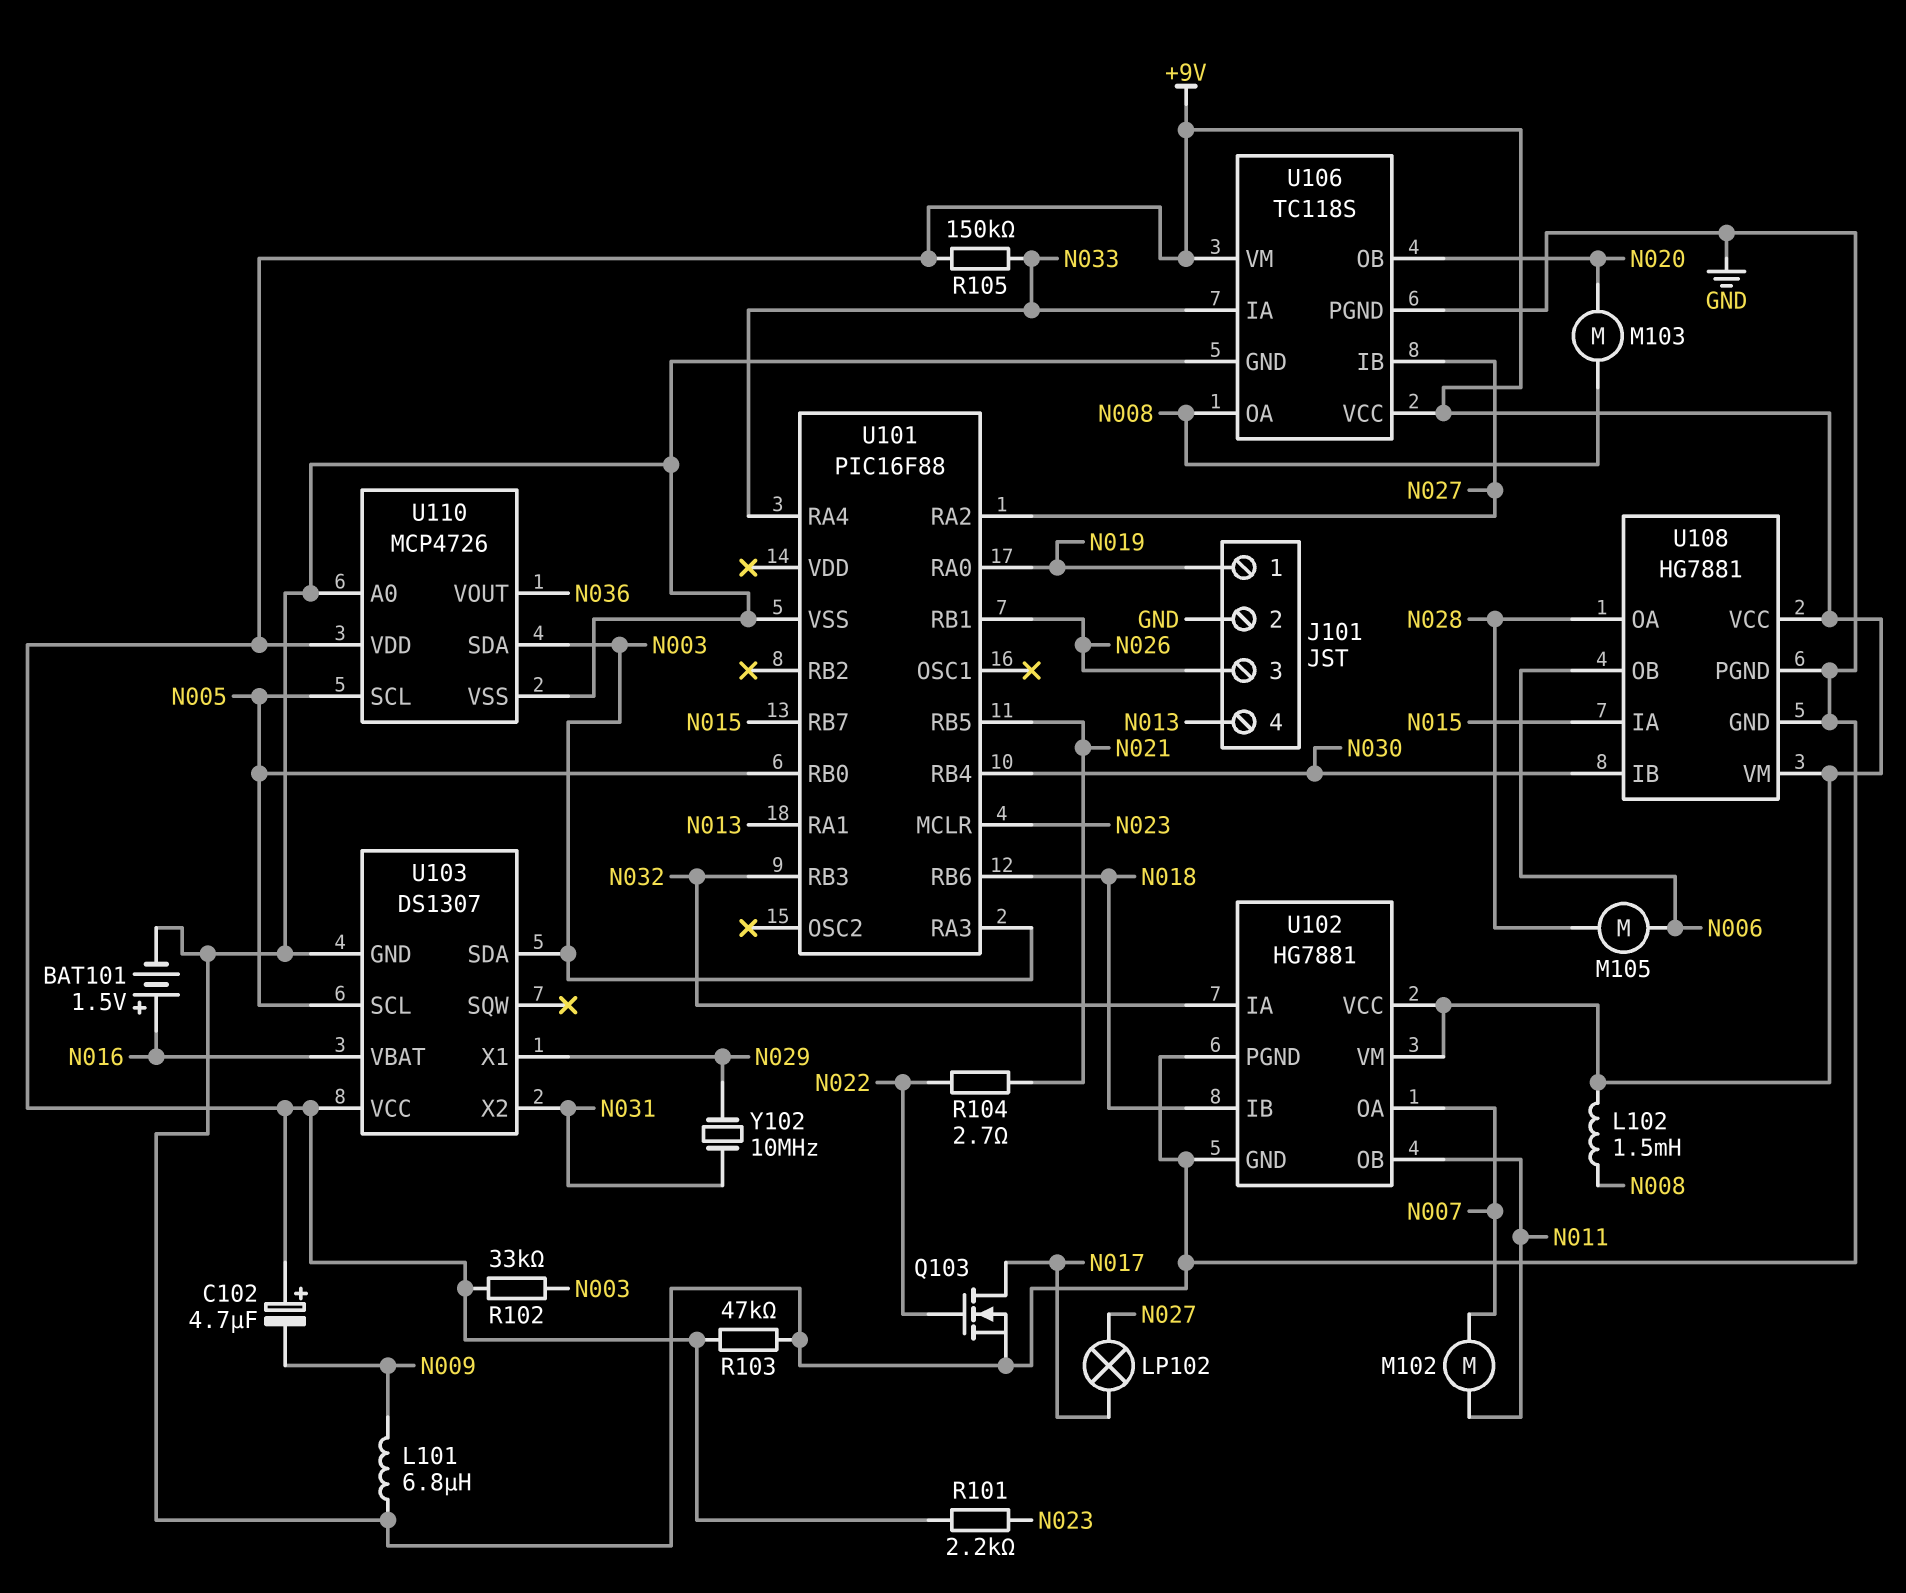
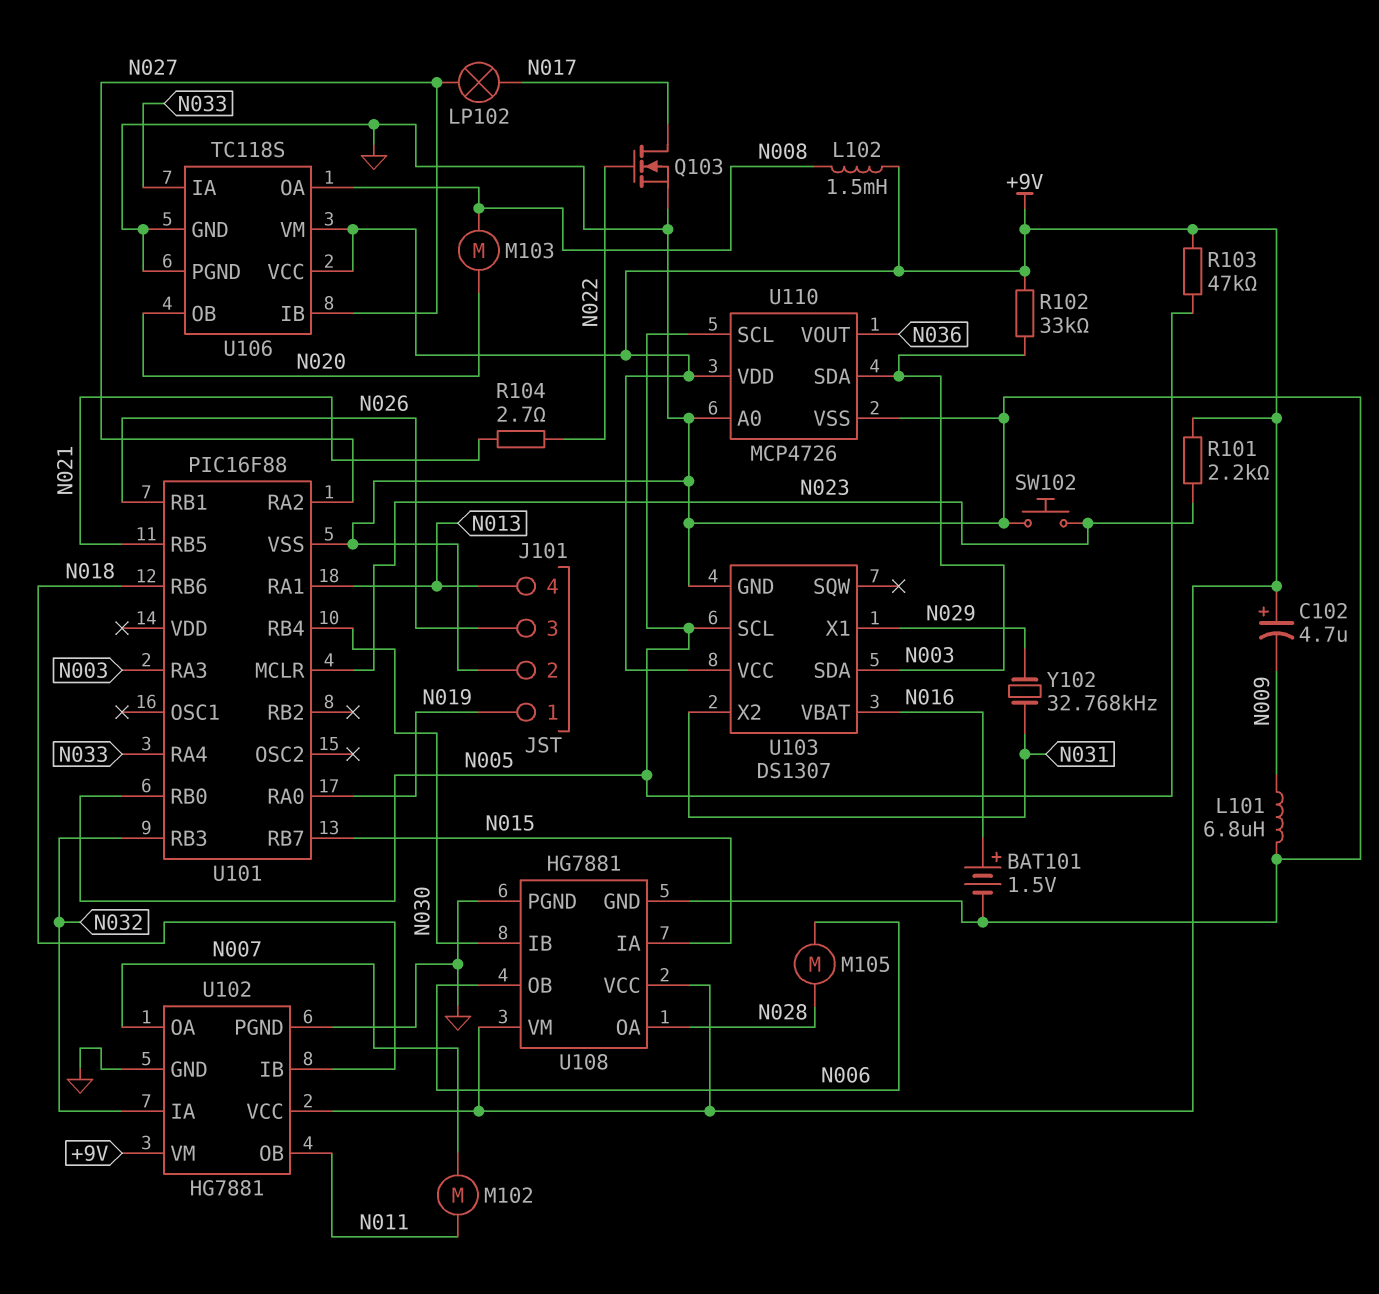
R103: 47k (+9V, GND) -> 47k (+9V, N005)
R105: 150k (+9V, N033) -> none
SW102: none -> button (GND, N023)
Y102: 10MHz (N029, N031) -> 32.768kHz (N029, N031)

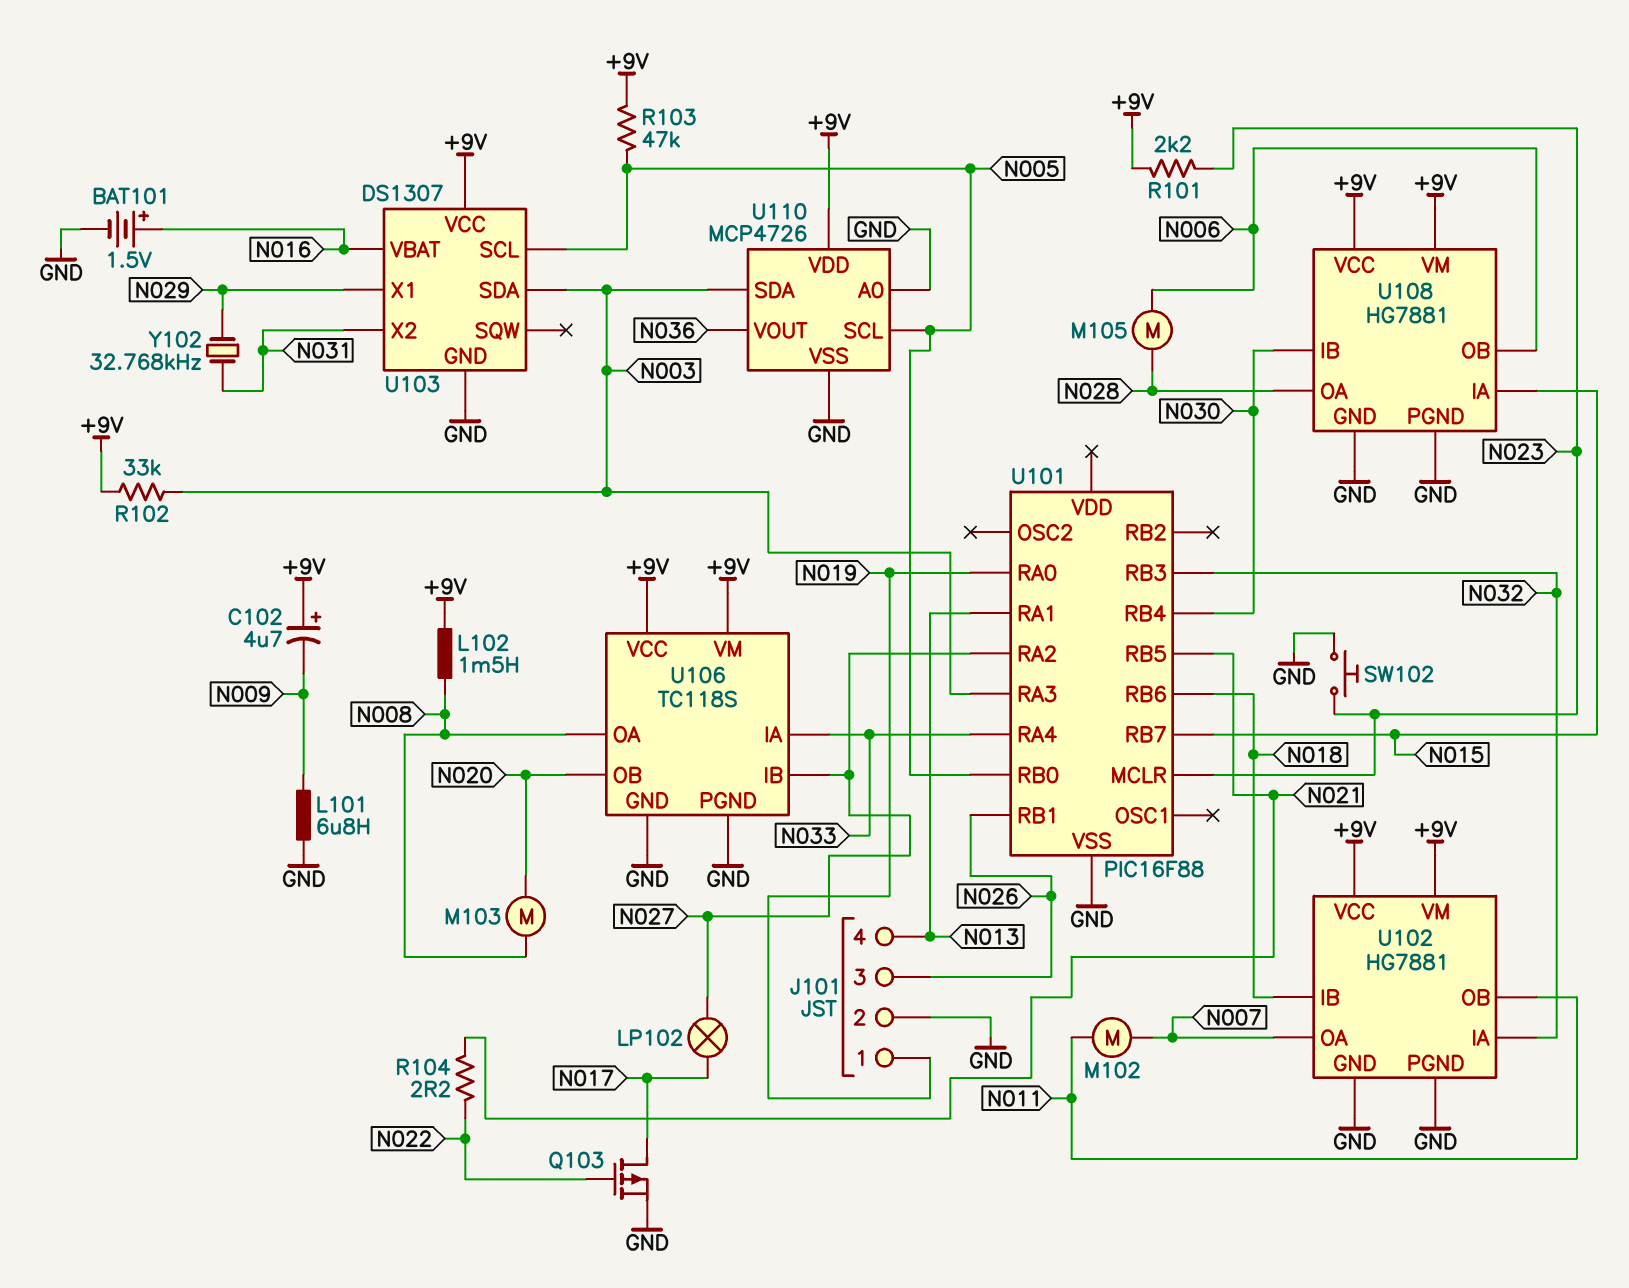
Q103: NMOS (G N022, D N017, S GND) -> PMOS (G N022, D N017, S GND)
R104: 2.7 (N021, N022) -> 2.2 (N021, N022)

